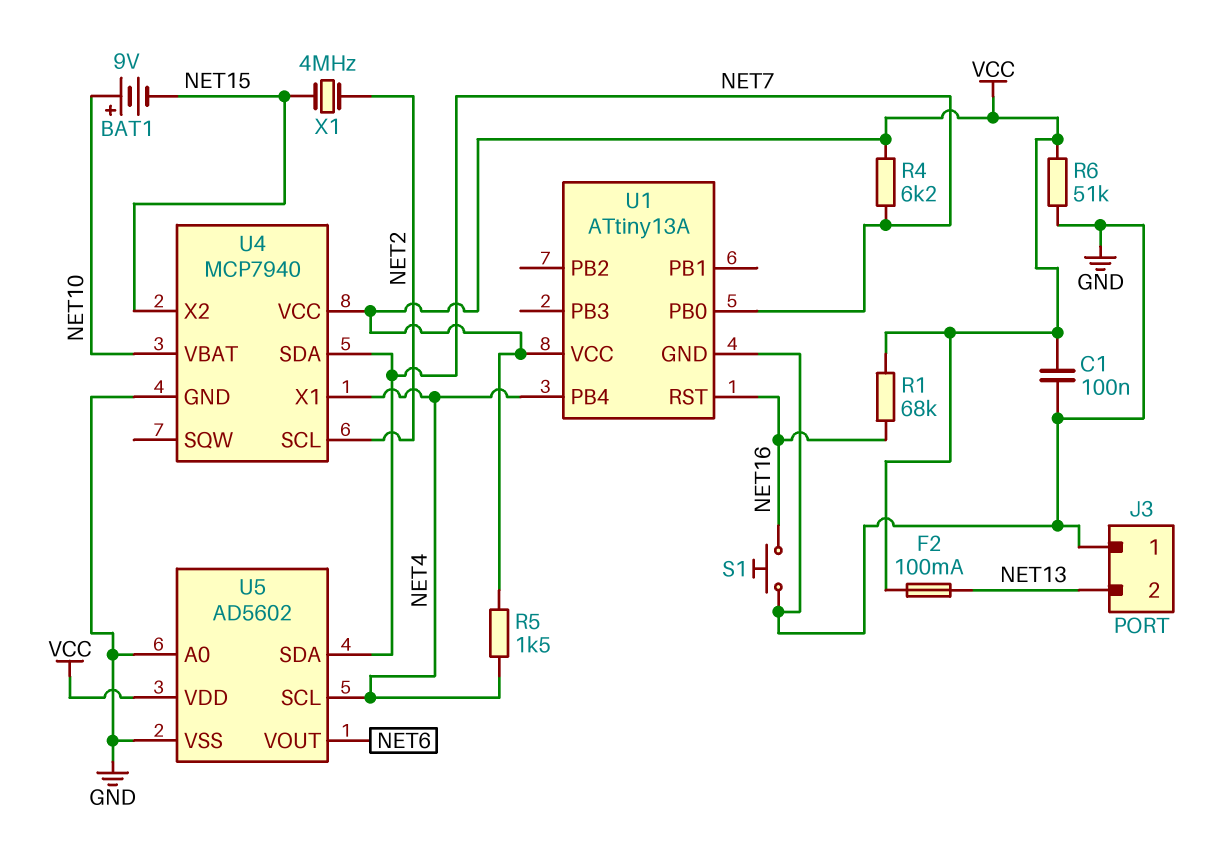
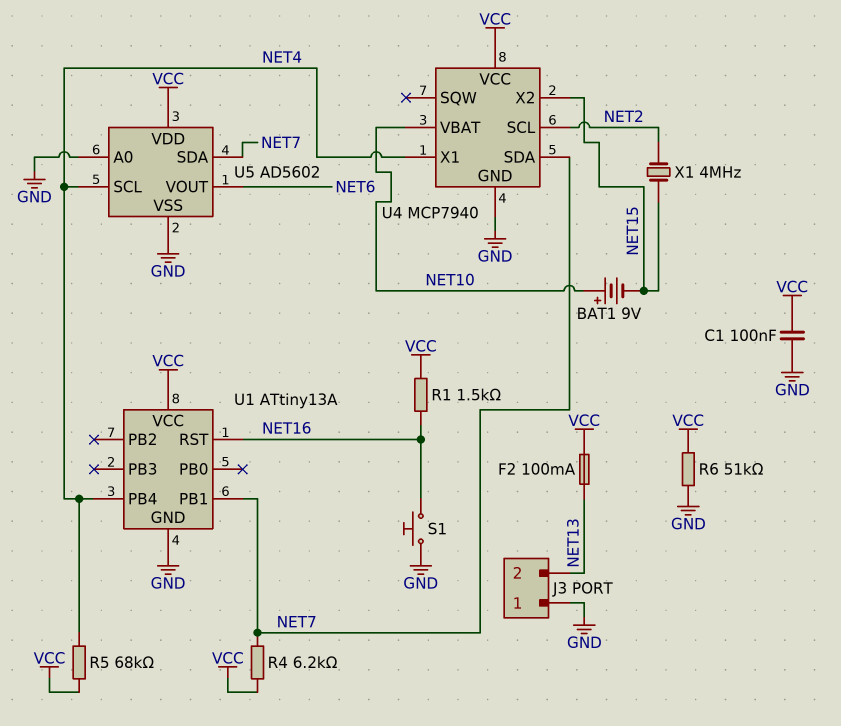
R1: 68k (NET16, VCC) -> 1.5k (NET16, VCC)
R5: 1.5k (NET4, VCC) -> 68k (NET4, VCC)
U1 pin PB0: NET7 -> none
U1 pin PB1: none -> NET7

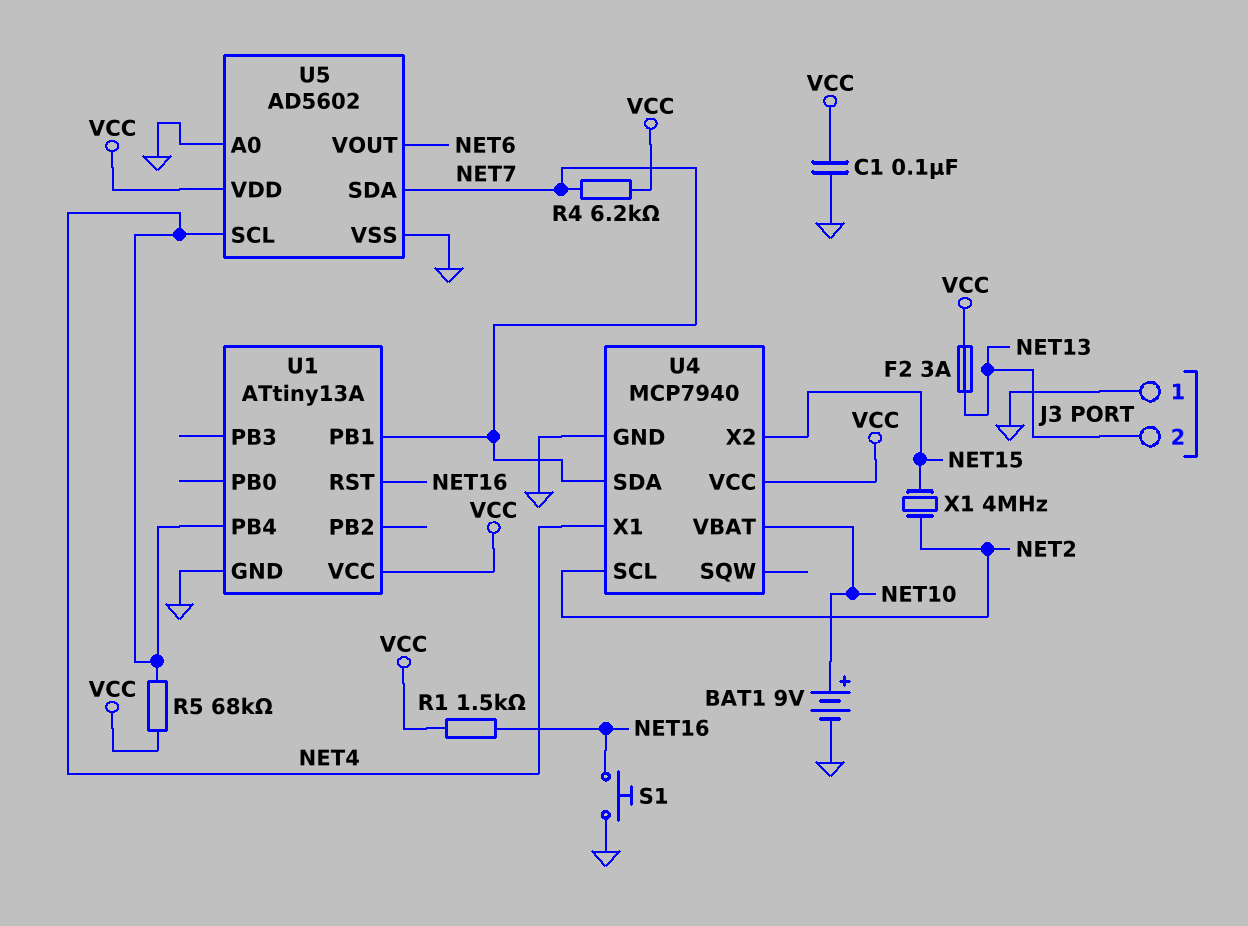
BAT1: 9V (plus NET10, minus NET15) -> 9V (plus NET10, minus GND)
F2: 100mA (NET13, VCC) -> 3A (NET13, VCC)
R6: 51k (GND, VCC) -> none

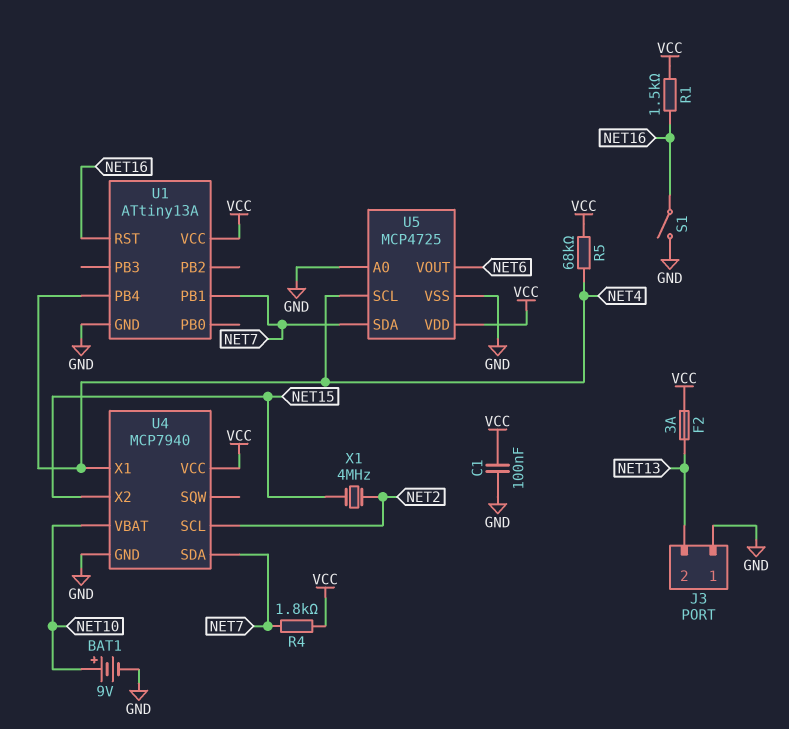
R4: 6.2k (NET7, VCC) -> 1.8k (NET7, VCC)
S1: button (GND, NET16) -> switch (GND, NET16)
U5: AD5602 -> MCP4725

